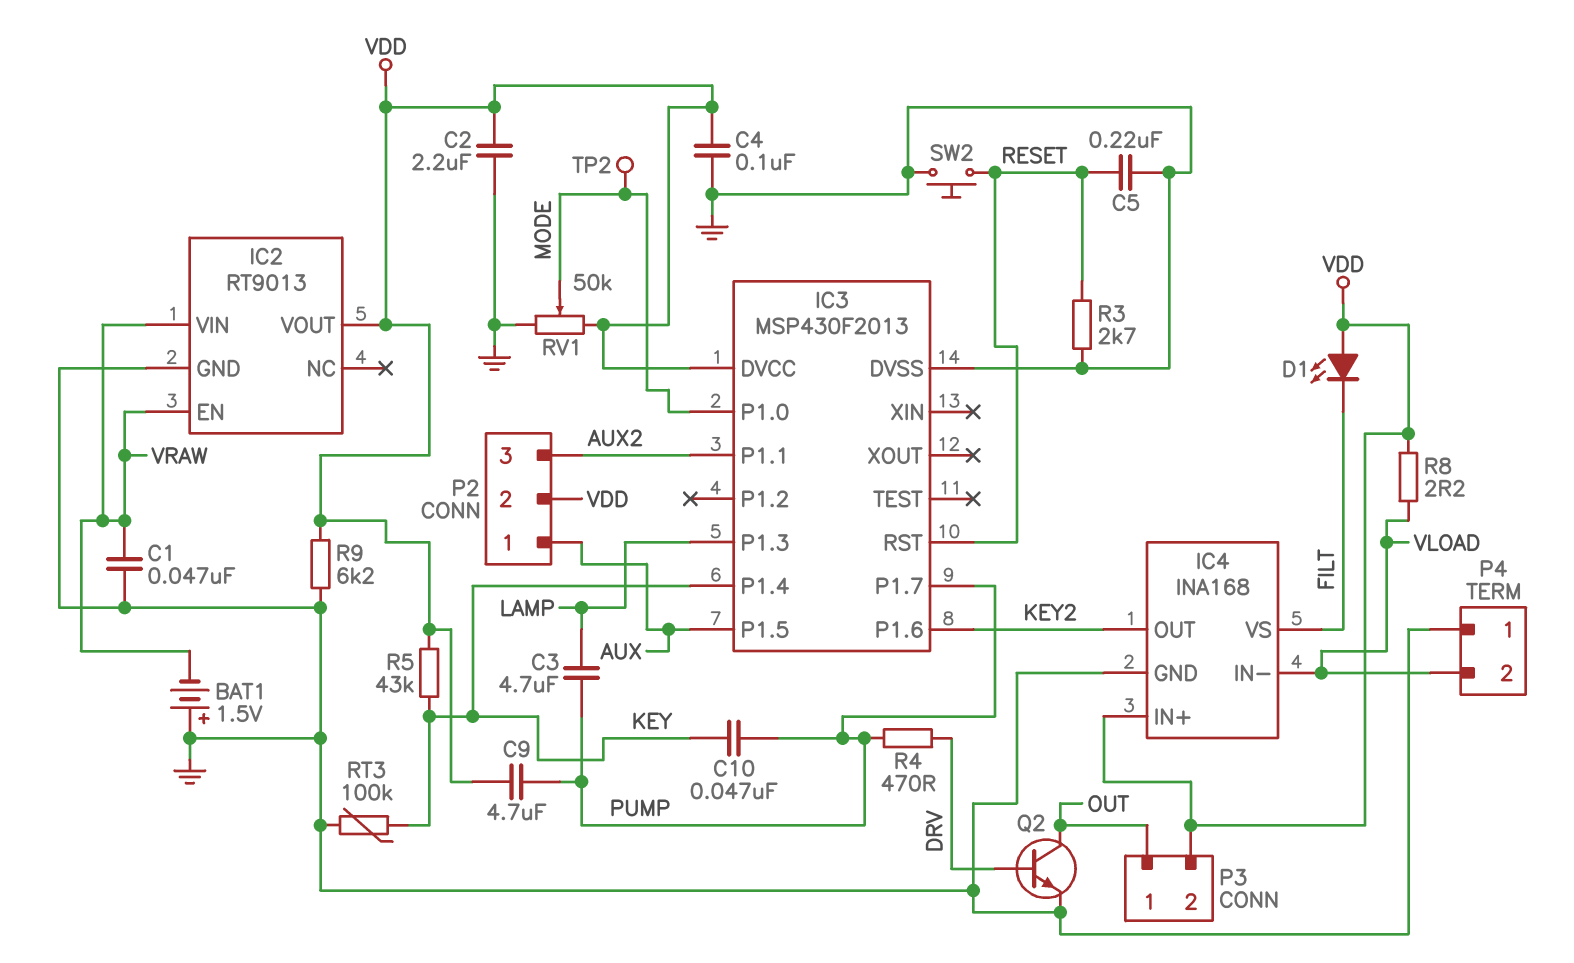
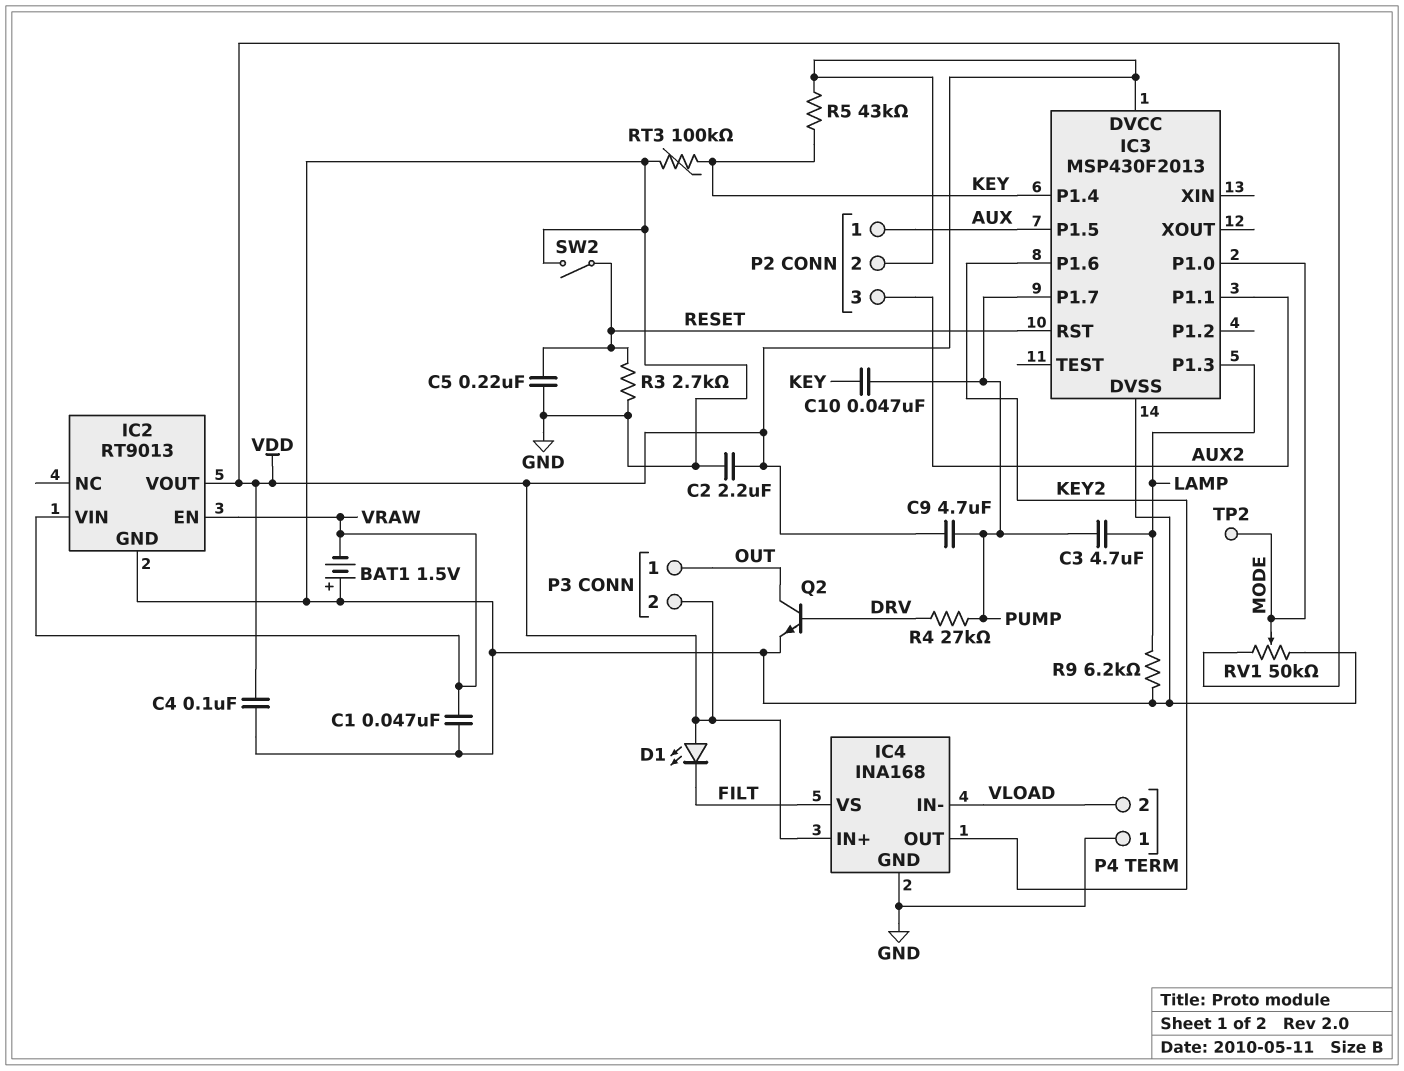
R4: 470 (DRV, PUMP) -> 27k (DRV, PUMP)
R8: 2.2 (VDD, VLOAD) -> none
R9: 6.2k (GND, VDD) -> 6.2k (GND, LAMP)
SW2: button (GND, RESET) -> switch (GND, RESET)

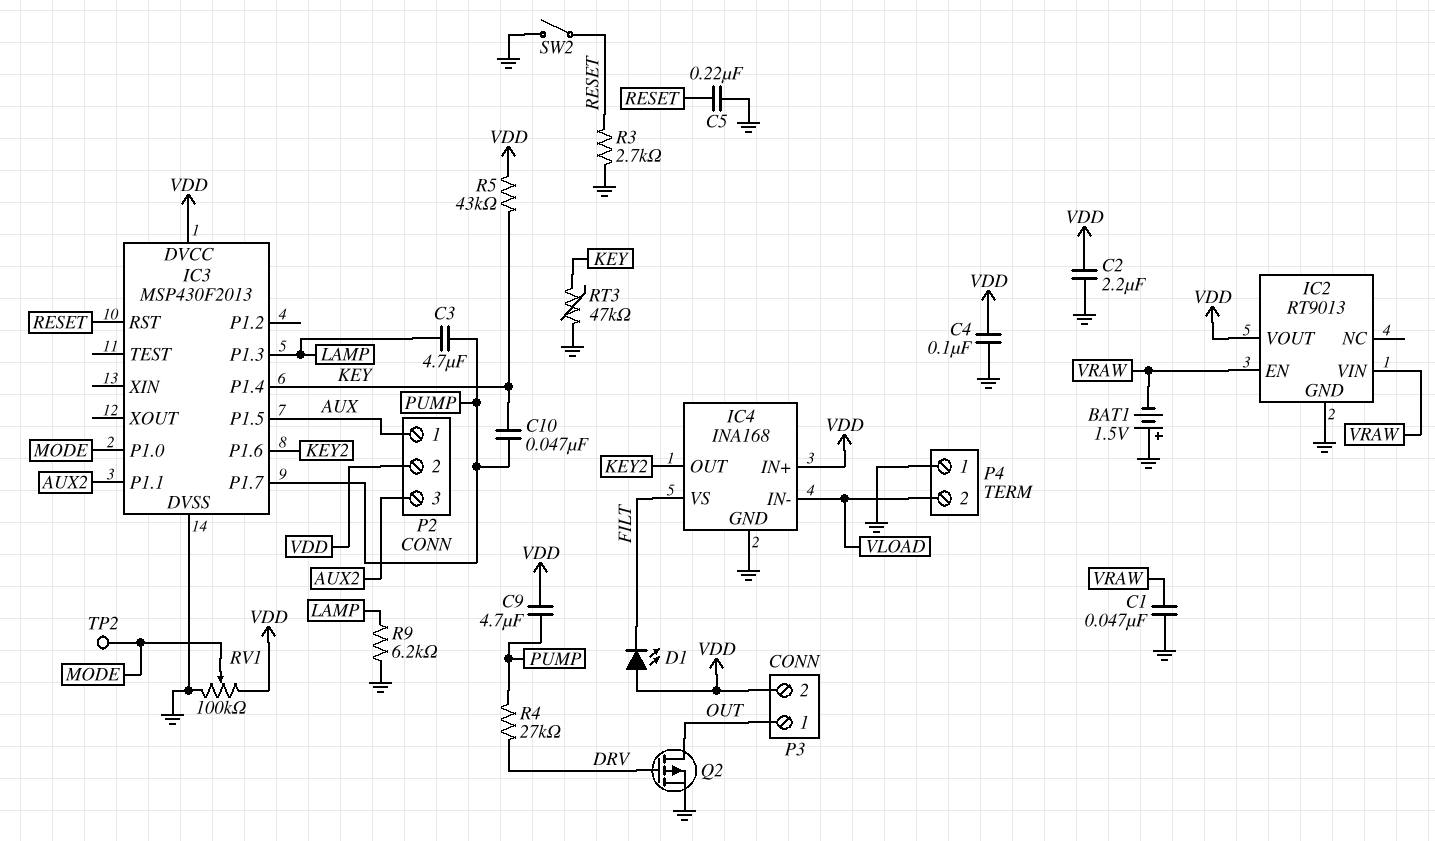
Q2: NPN (B DRV, C OUT, E GND) -> PMOS (G DRV, D OUT, S GND)
RT3: 100k (GND, KEY) -> 47k (GND, KEY)
RV1: 50k (GND, VDD, wiper MODE) -> 100k (GND, VDD, wiper MODE)

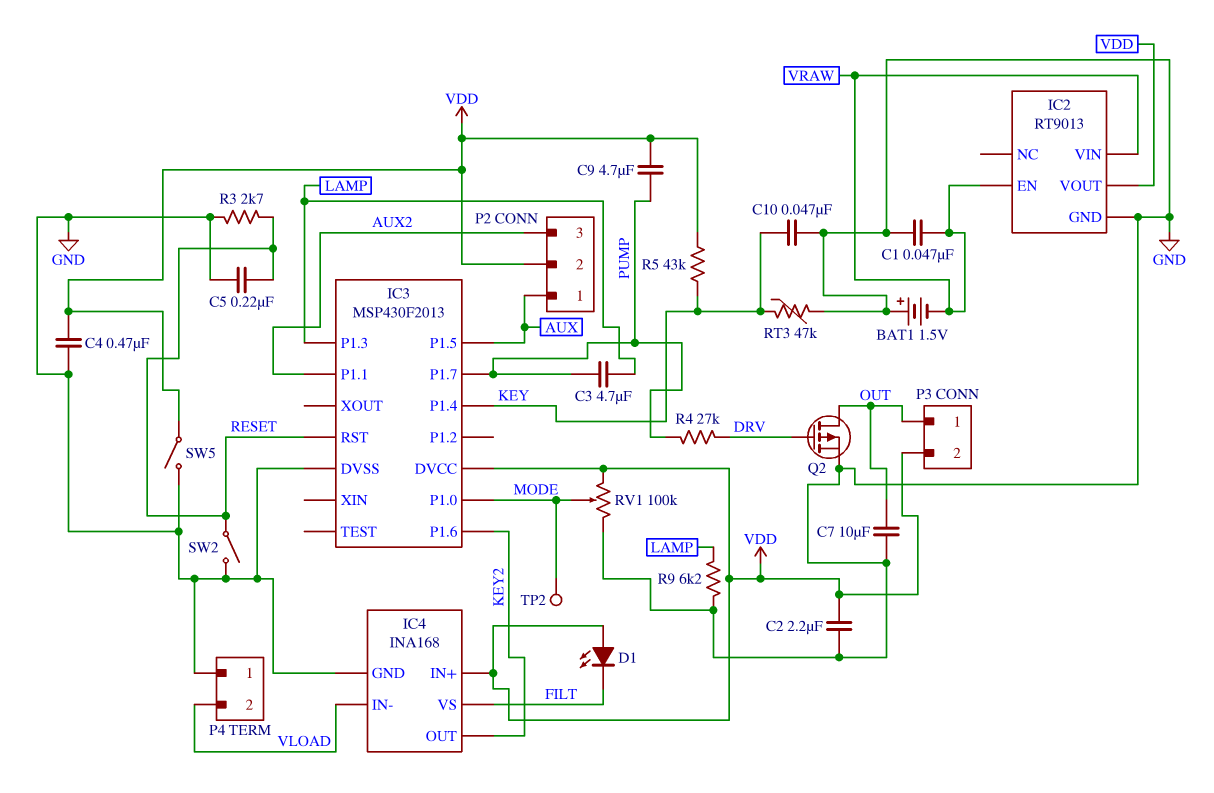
C4: 100nF (GND, VDD) -> 470nF (GND, VDD)
C7: none -> 10uF (GND, OUT)
C10: 47nF (KEY, PUMP) -> 47nF (GND, KEY)
SW5: none -> switch (GND, VDD)

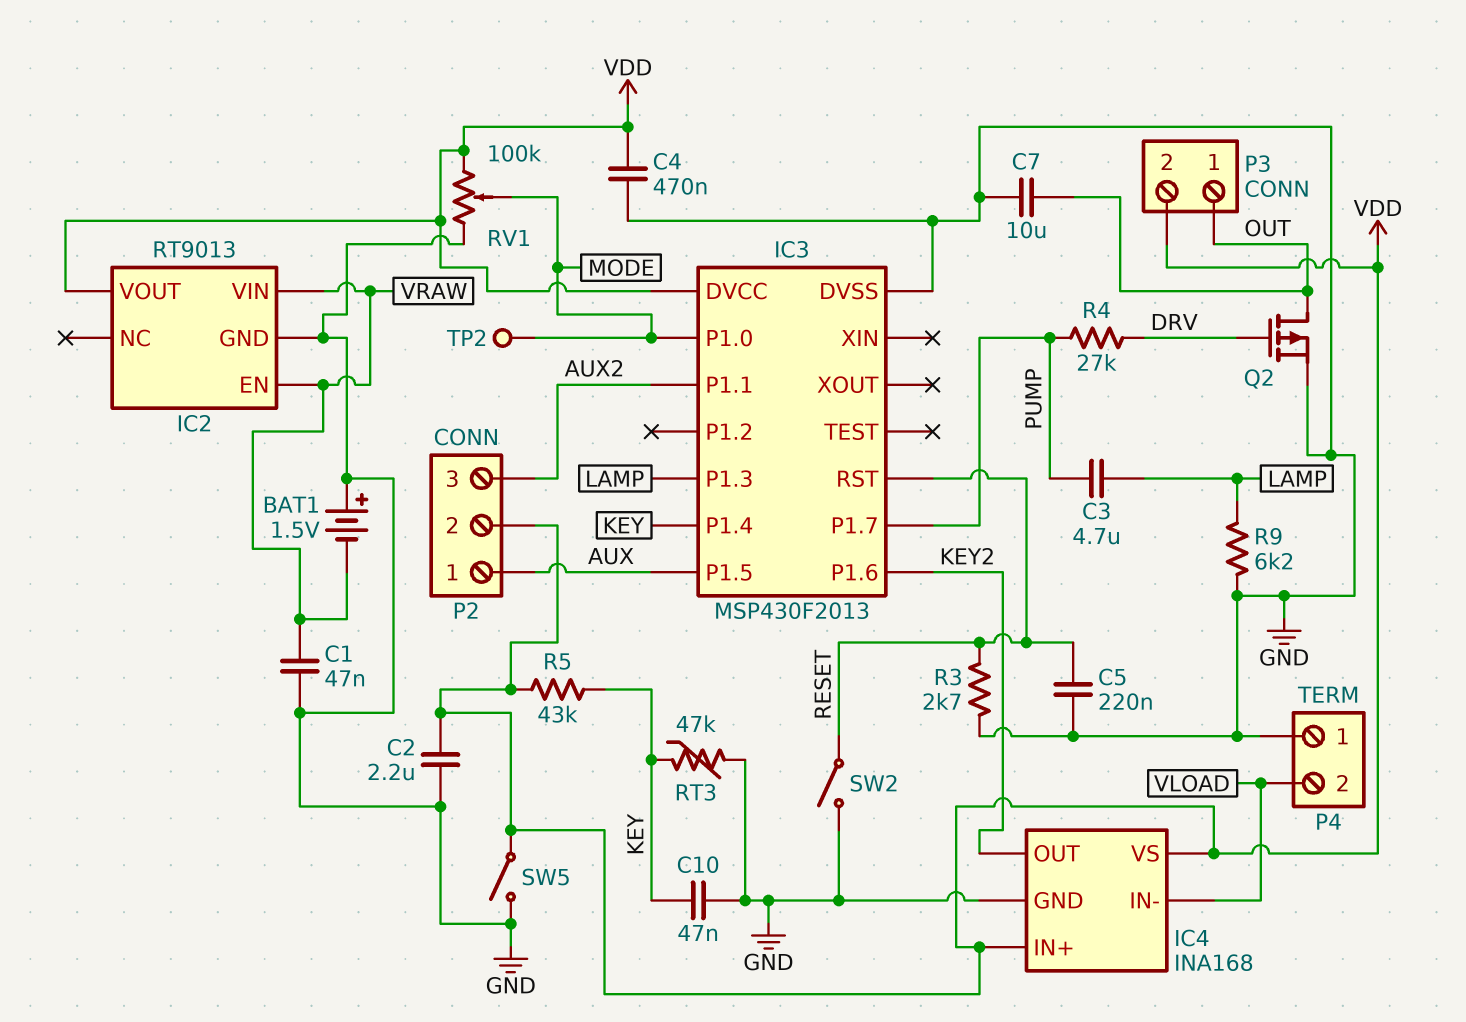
C9: 4.7uF (PUMP, VDD) -> none
D1: LED (A VDD, K FILT) -> none
IC4 pin VS: FILT -> VDD

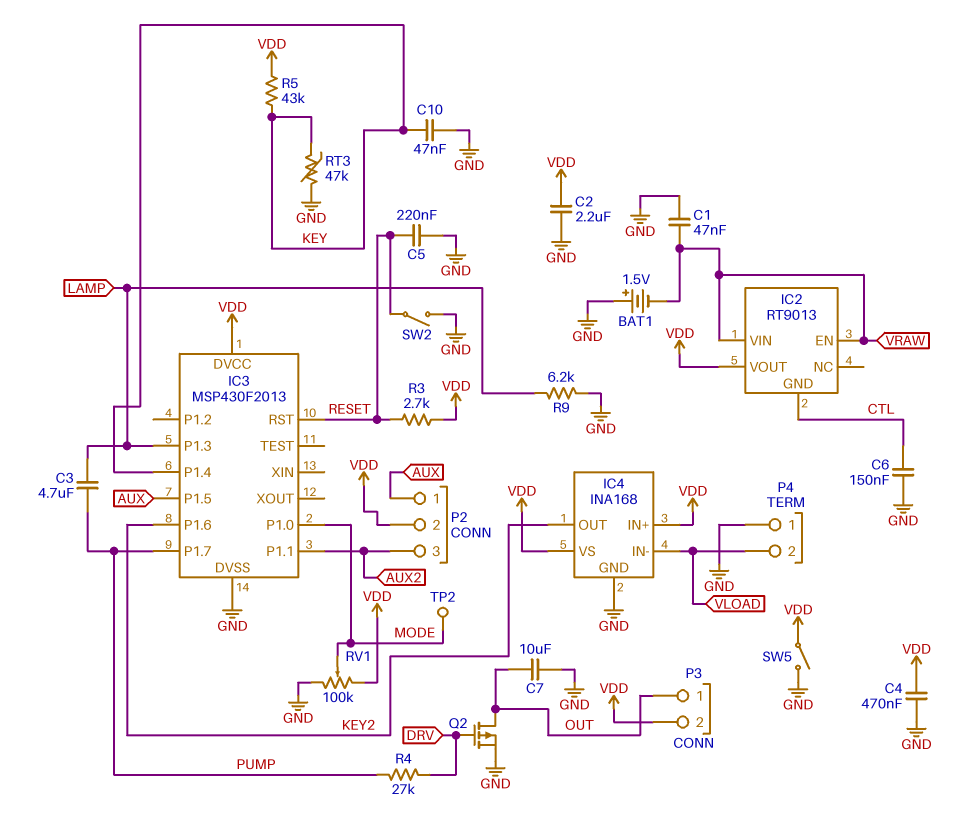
C6: none -> 150nF (CTL, GND)
IC2 pin GND: GND -> CTL
R3: 2.7k (GND, RESET) -> 2.7k (RESET, VDD)

